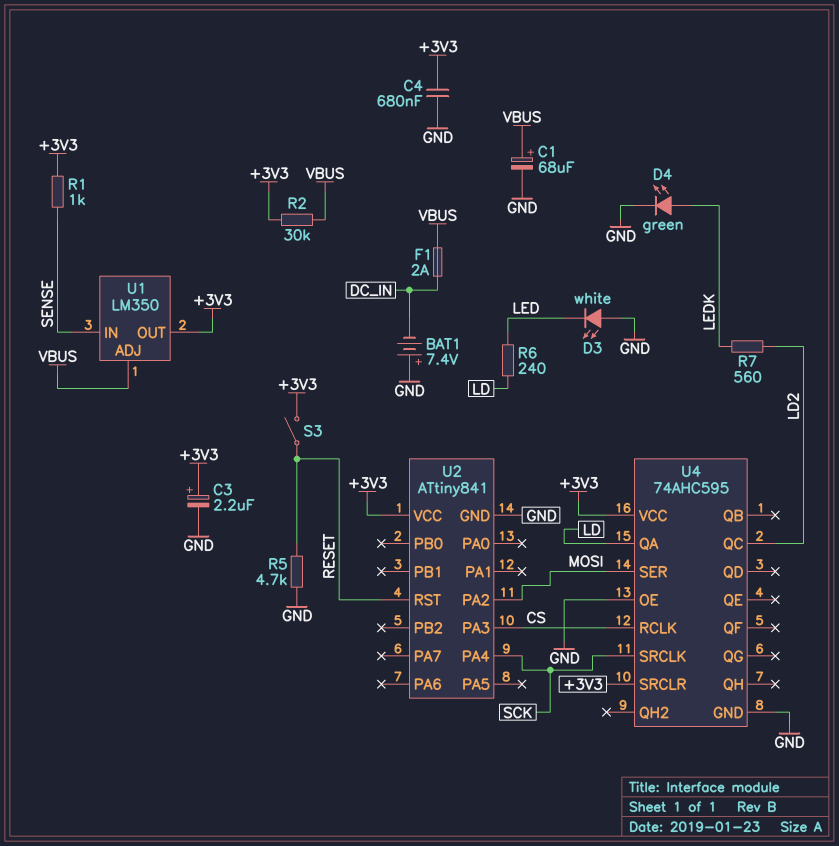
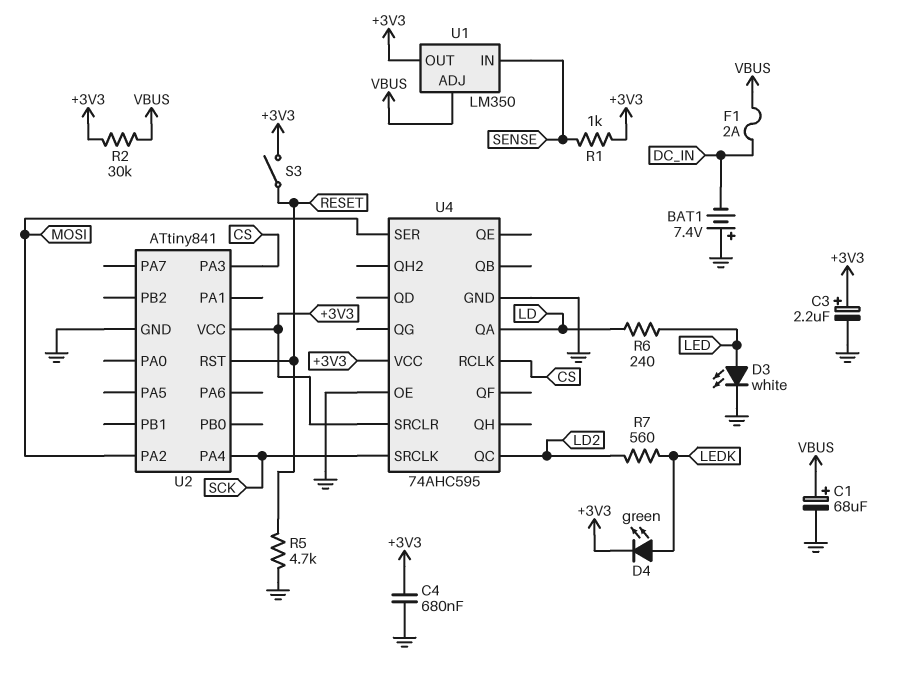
D3: LED white (A GND, K LED) -> LED white (A LED, K GND)
D4: LED green (A LEDK, K GND) -> LED green (A LEDK, K +3V3)

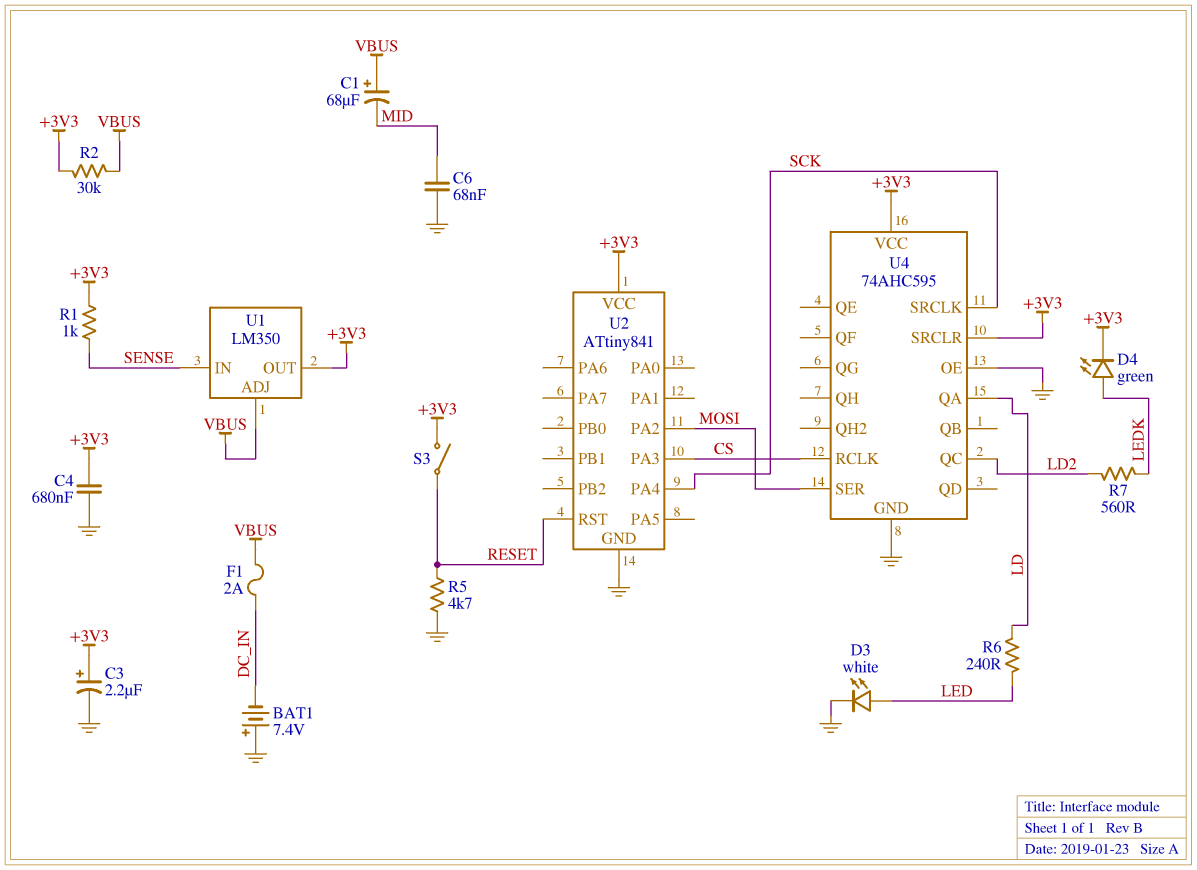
C1: 68uF (plus VBUS, minus GND) -> 68uF (plus VBUS, minus MID)
C6: none -> 68nF (GND, MID)

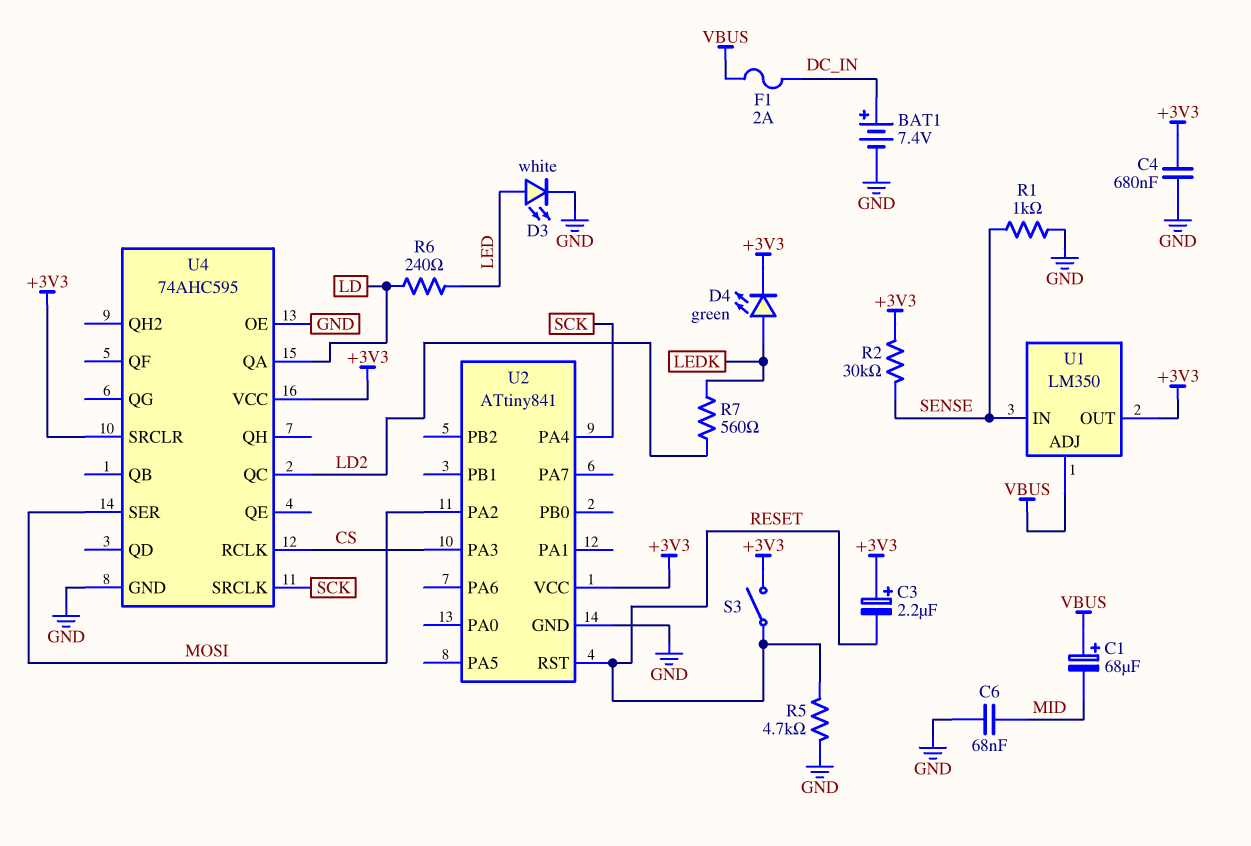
BAT1: 7.4V (plus GND, minus DC_IN) -> 7.4V (plus DC_IN, minus GND)
C3: 2.2uF (plus +3V3, minus GND) -> 2.2uF (plus +3V3, minus RESET)
R1: 1k (+3V3, SENSE) -> 1k (GND, SENSE)
R2: 30k (+3V3, VBUS) -> 30k (+3V3, SENSE)

